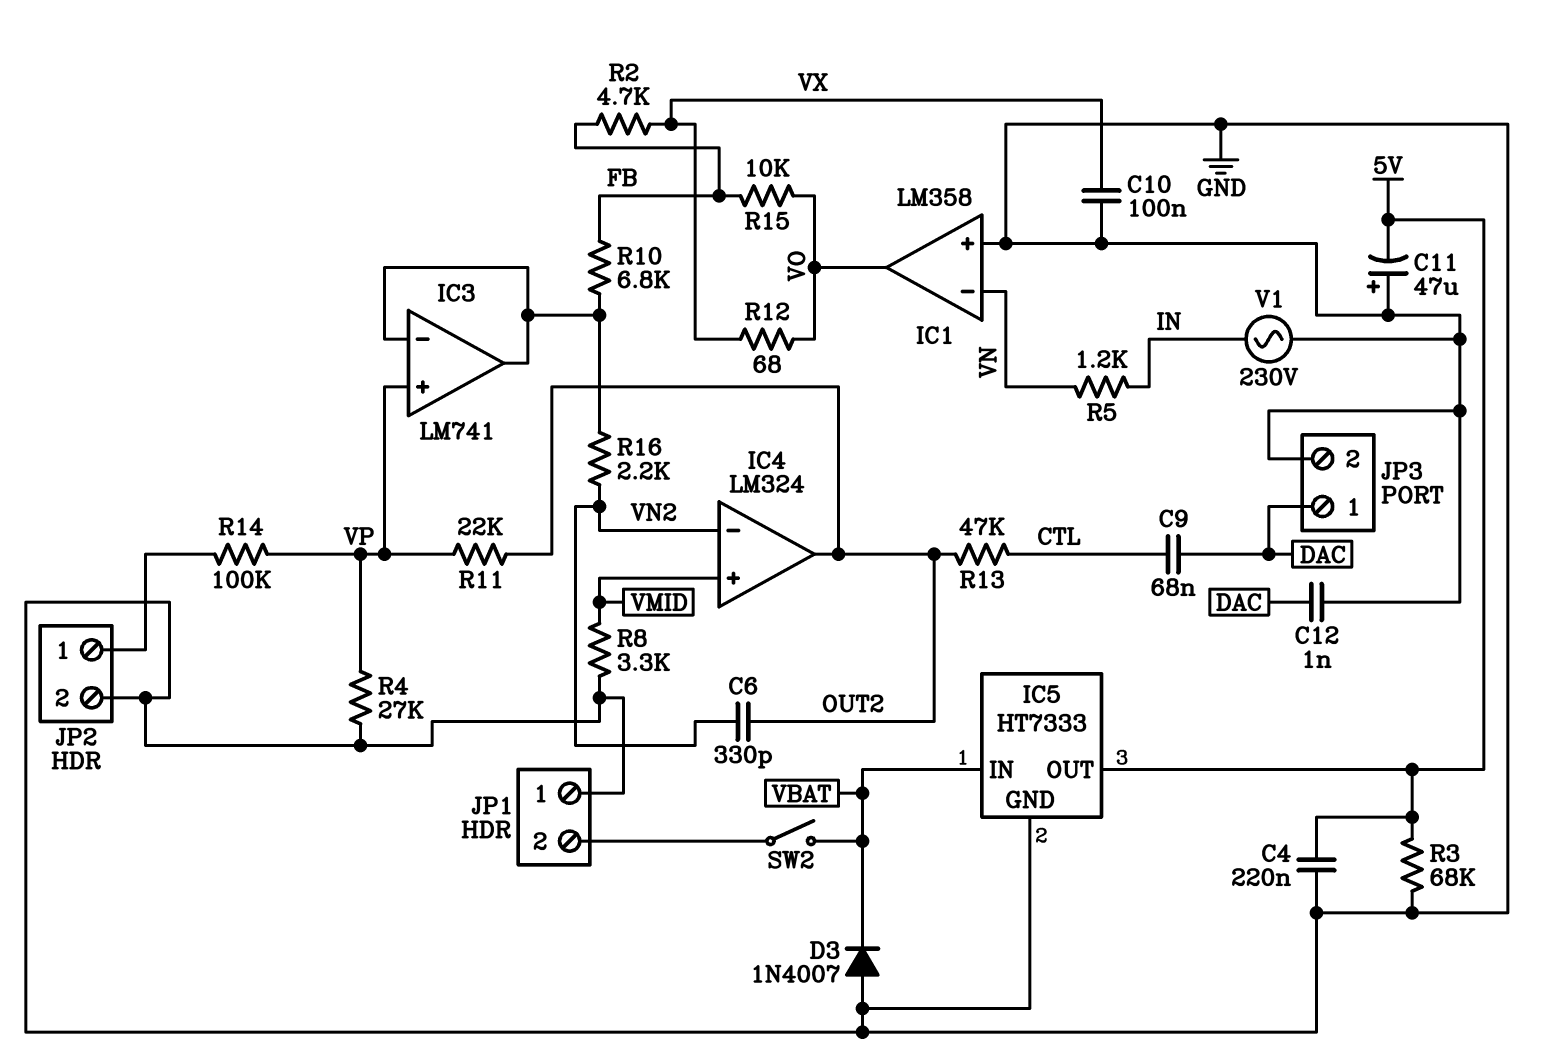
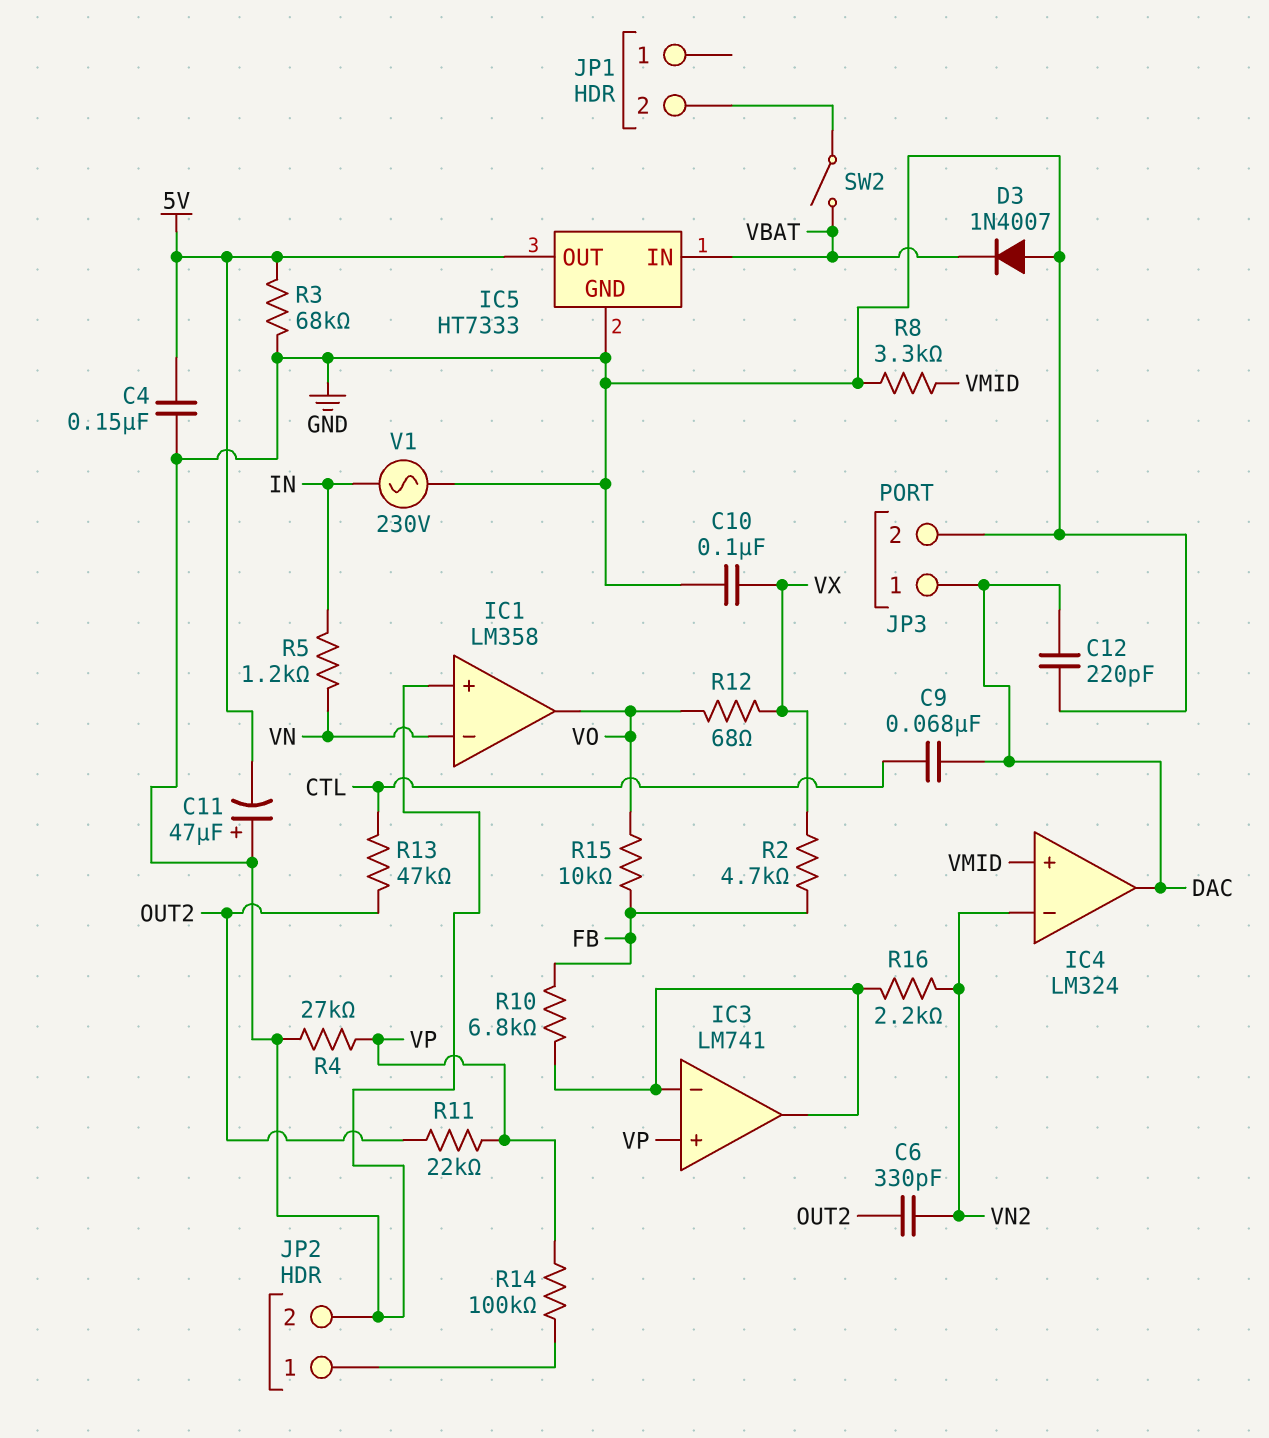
C4: 220nF (5V, GND) -> 150nF (5V, GND)
C12: 1nF (DAC, GND) -> 220pF (DAC, GND)
IC4 pin out: OUT2 -> DAC
JP1 pin 1: GND -> none

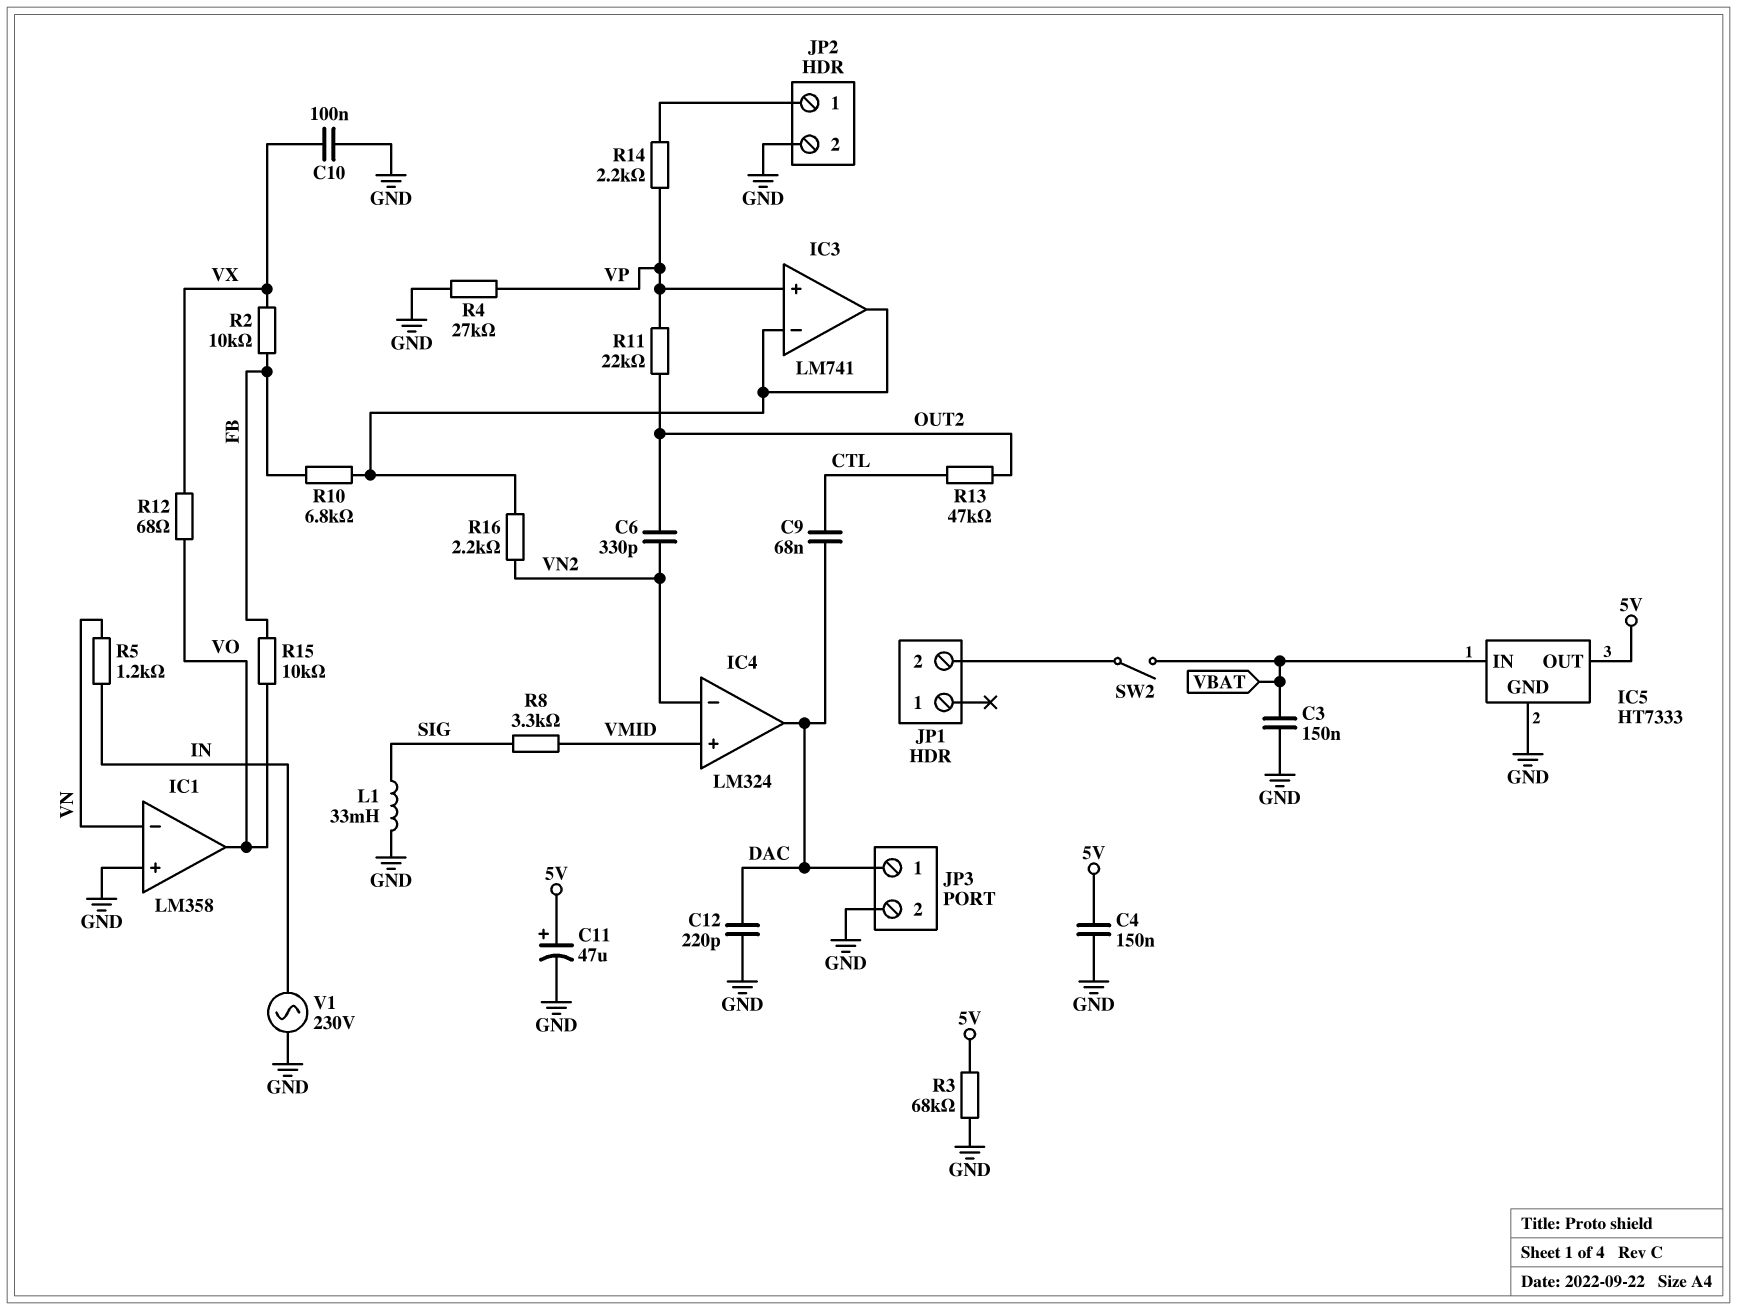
C3: none -> 150nF (GND, VBAT)
C11: 47uF (plus GND, minus 5V) -> 47uF (plus 5V, minus GND)
D3: diode 1N4007 (A GND, K VBAT) -> none
L1: none -> 33mH (GND, SIG)
R2: 4.7k (FB, VX) -> 10k (FB, VX)
R8: 3.3k (GND, VMID) -> 3.3k (SIG, VMID)
R14: 100k (JP2/1, VP) -> 2.2k (JP2/1, VP)

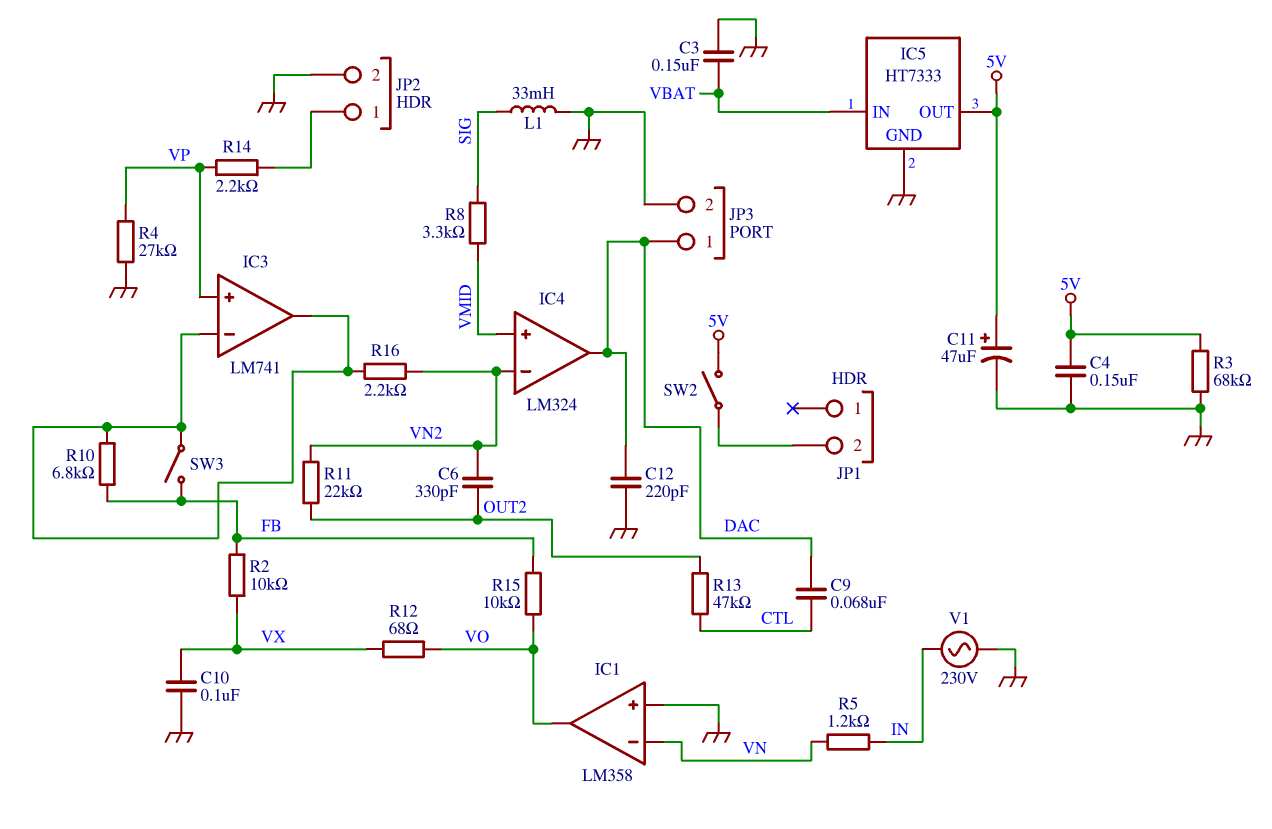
R11: 22k (OUT2, VP) -> 22k (OUT2, VN2)
SW2: switch (JP1/2, VBAT) -> switch (5V, JP1/2)
SW3: none -> switch (FB, IC3/in-)

